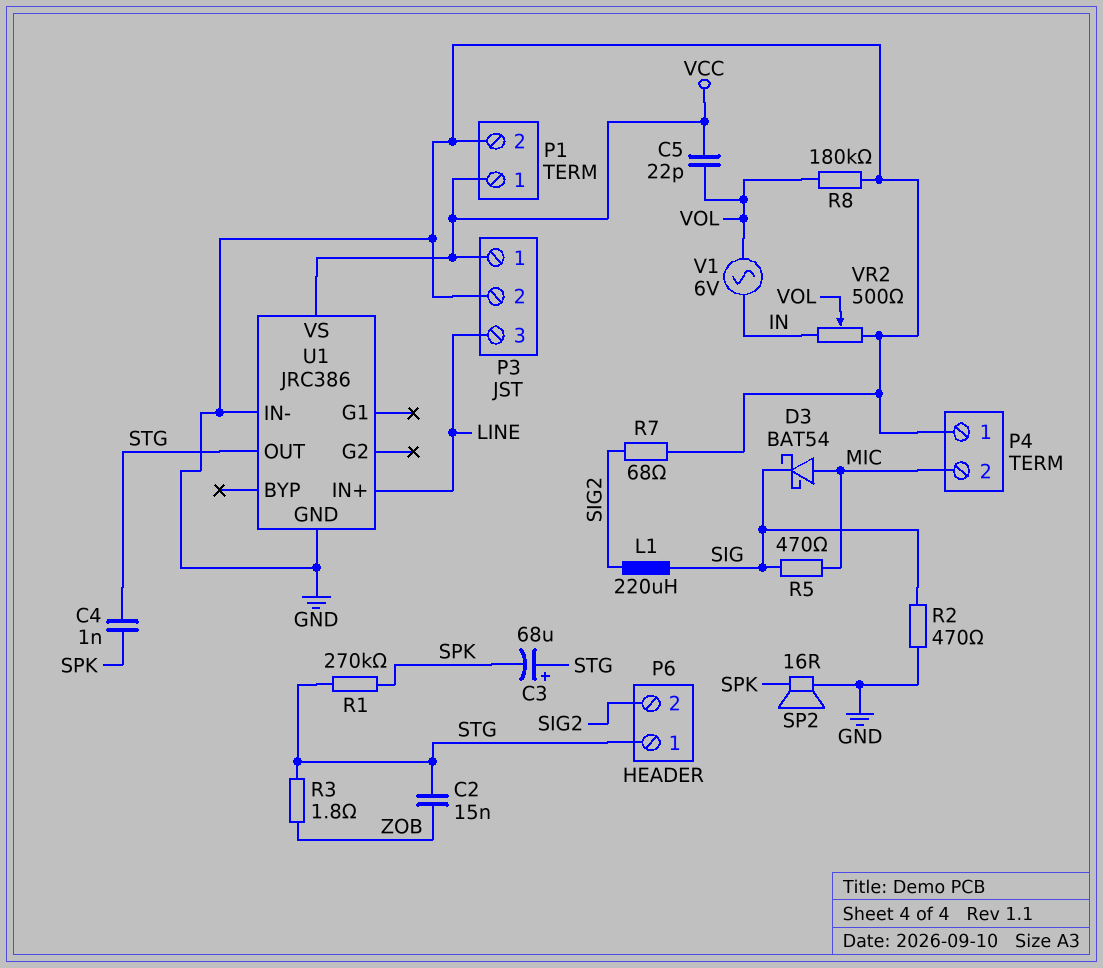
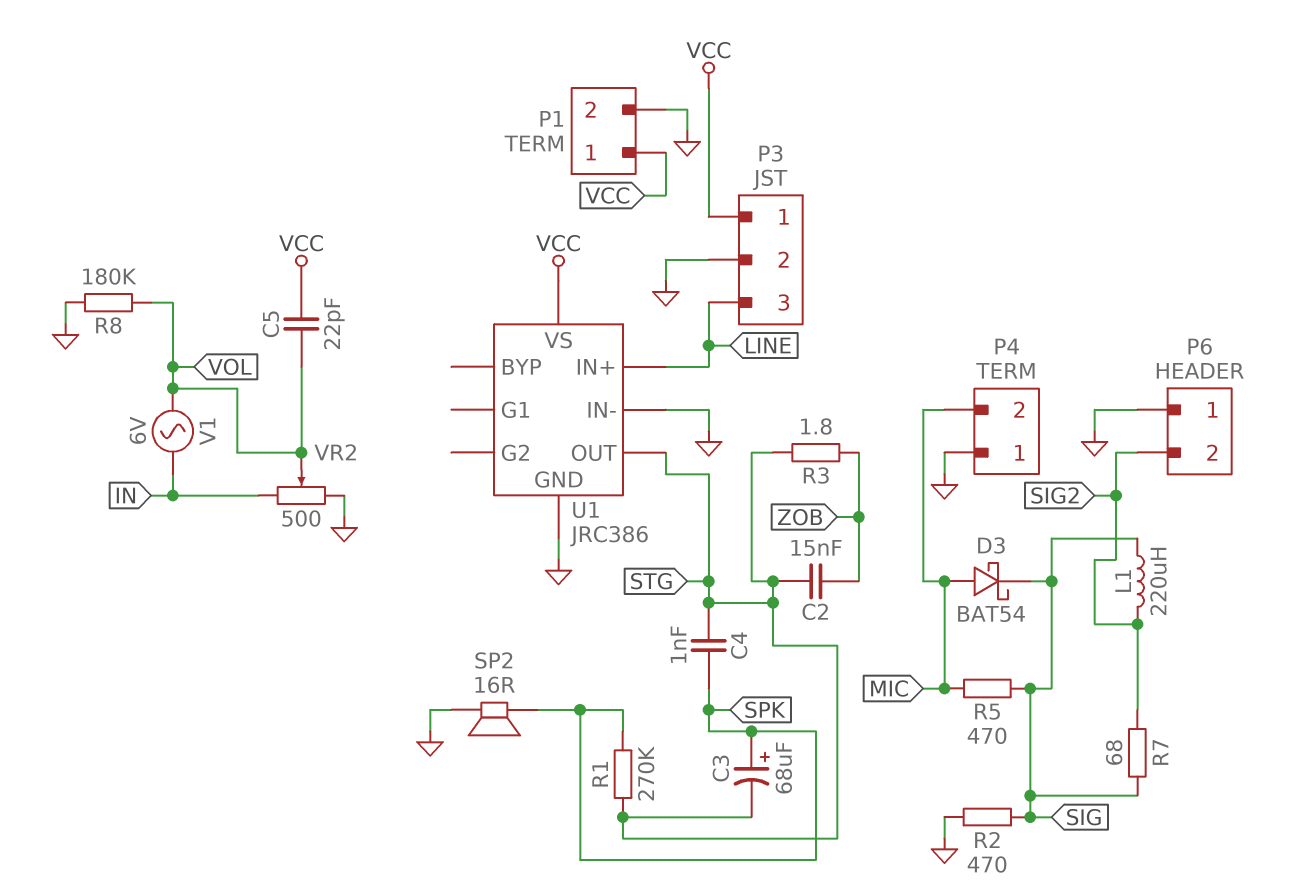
C3: 68uF (plus STG, minus SPK) -> 68uF (plus SPK, minus STG)
P6 pin 1: STG -> GND
R7: 68 (GND, SIG2) -> 68 (SIG, SIG2)

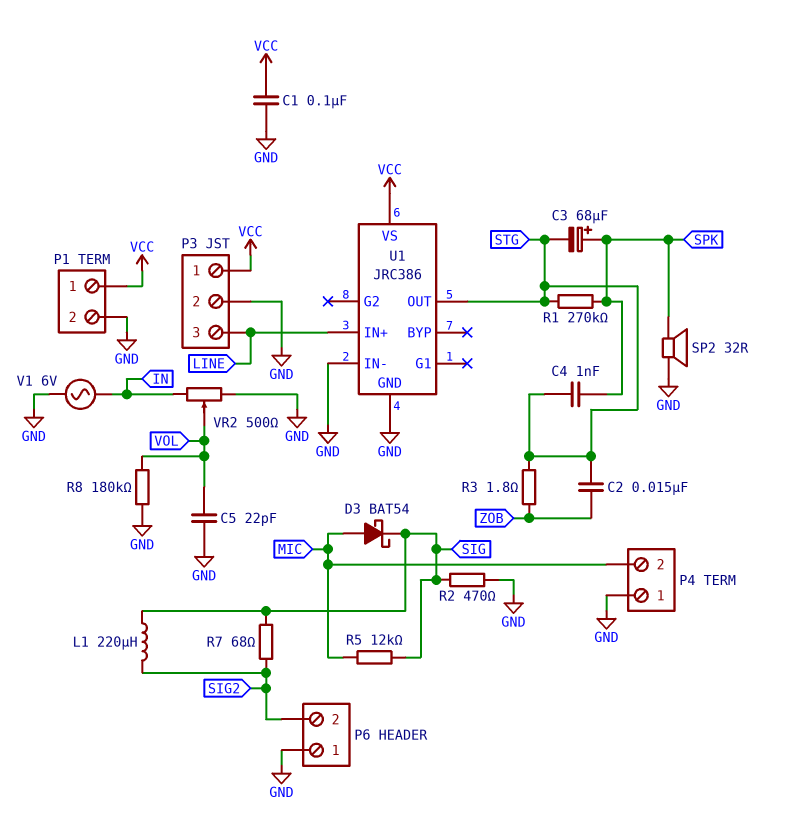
C1: none -> 100nF (GND, VCC)
C5: 22pF (VCC, VOL) -> 22pF (GND, VOL)
R5: 470 (MIC, SIG) -> 12k (MIC, SIG)
SP2: speaker 16R (GND, SPK) -> speaker 32R (GND, SPK)
V1: AC 6V (IN, VOL) -> AC 6V (GND, IN)

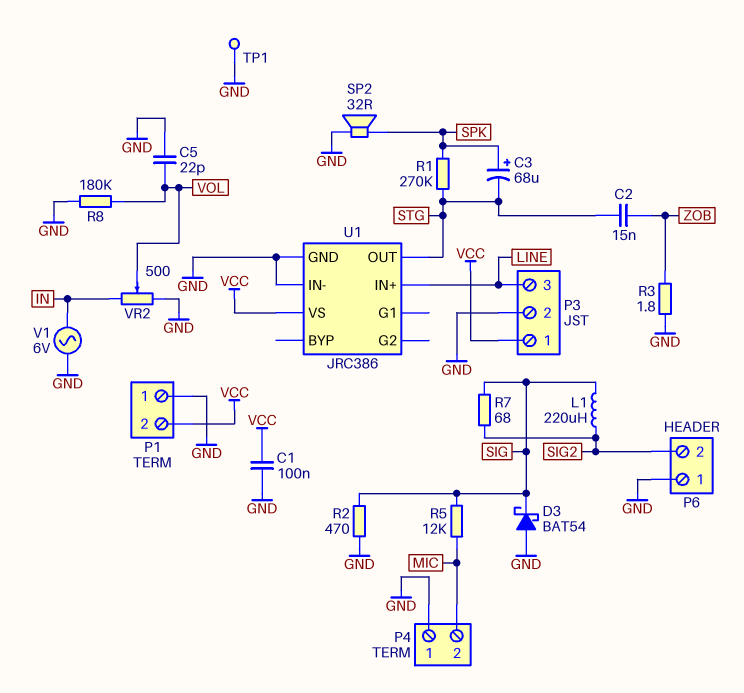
C4: 1nF (SPK, STG) -> none
D3: schottky BAT54 (A MIC, K SIG) -> schottky BAT54 (A GND, K SIG)
P1 pin 1: VCC -> GND
P1 pin 2: GND -> VCC
R3: 1.8 (STG, ZOB) -> 1.8 (GND, ZOB)
TP1: none -> test point (GND)

